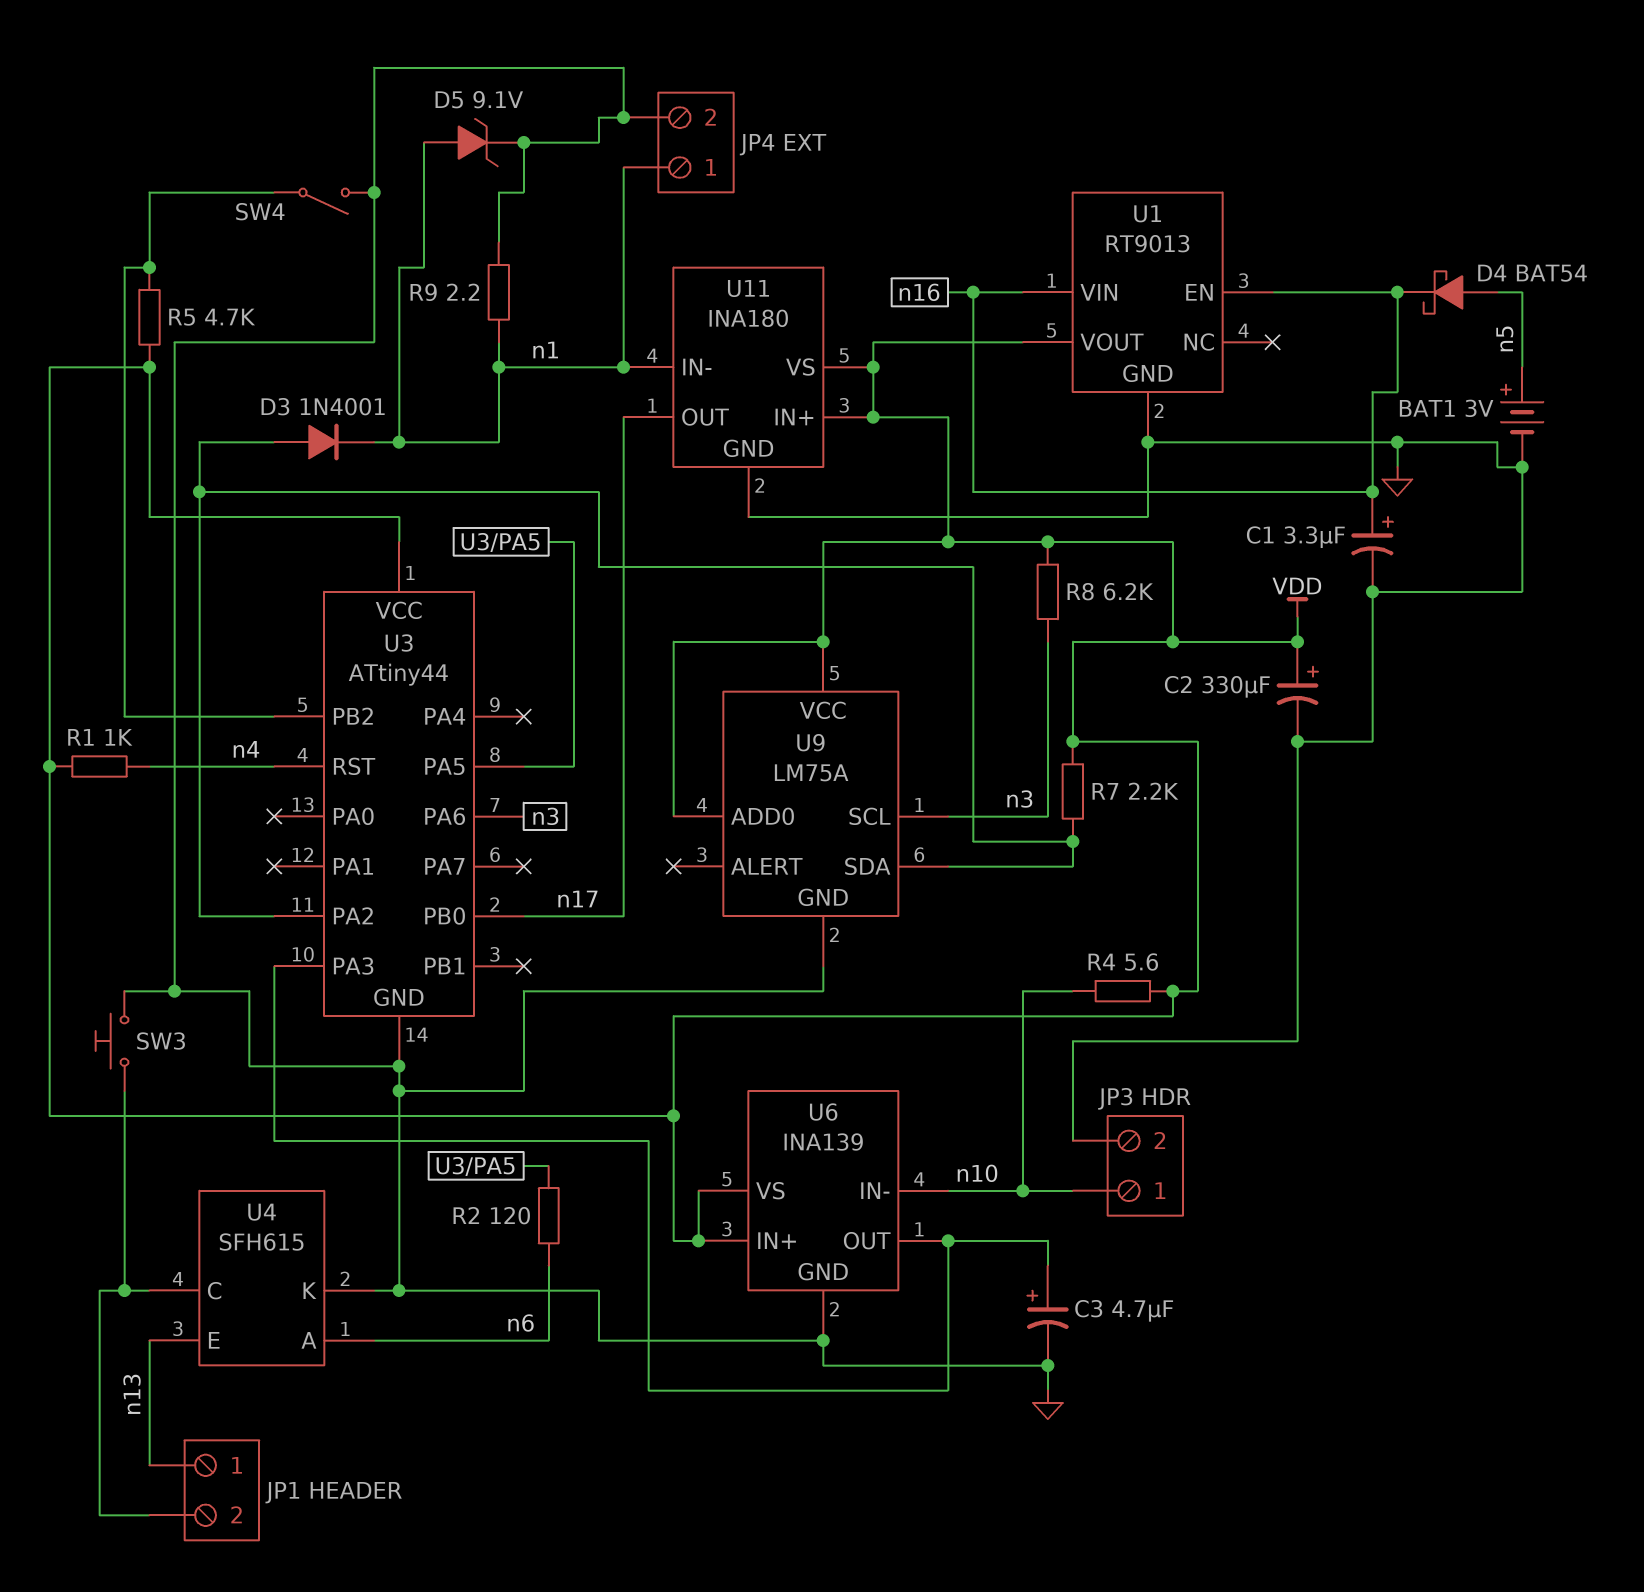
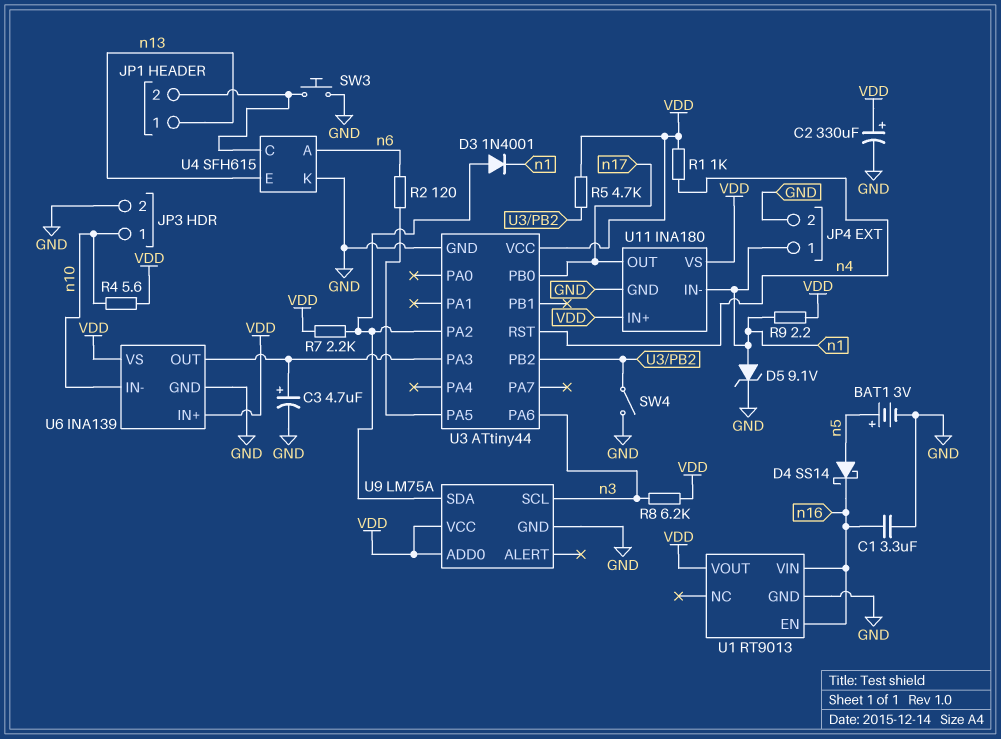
C1: 3.3uF (plus n16, minus GND) -> 3.3uF (GND, n16)
D4: schottky BAT54 (A n5, K n16) -> schottky SS14 (A n5, K n16)
R9: 2.2 (GND, n1) -> 2.2 (VDD, n1)

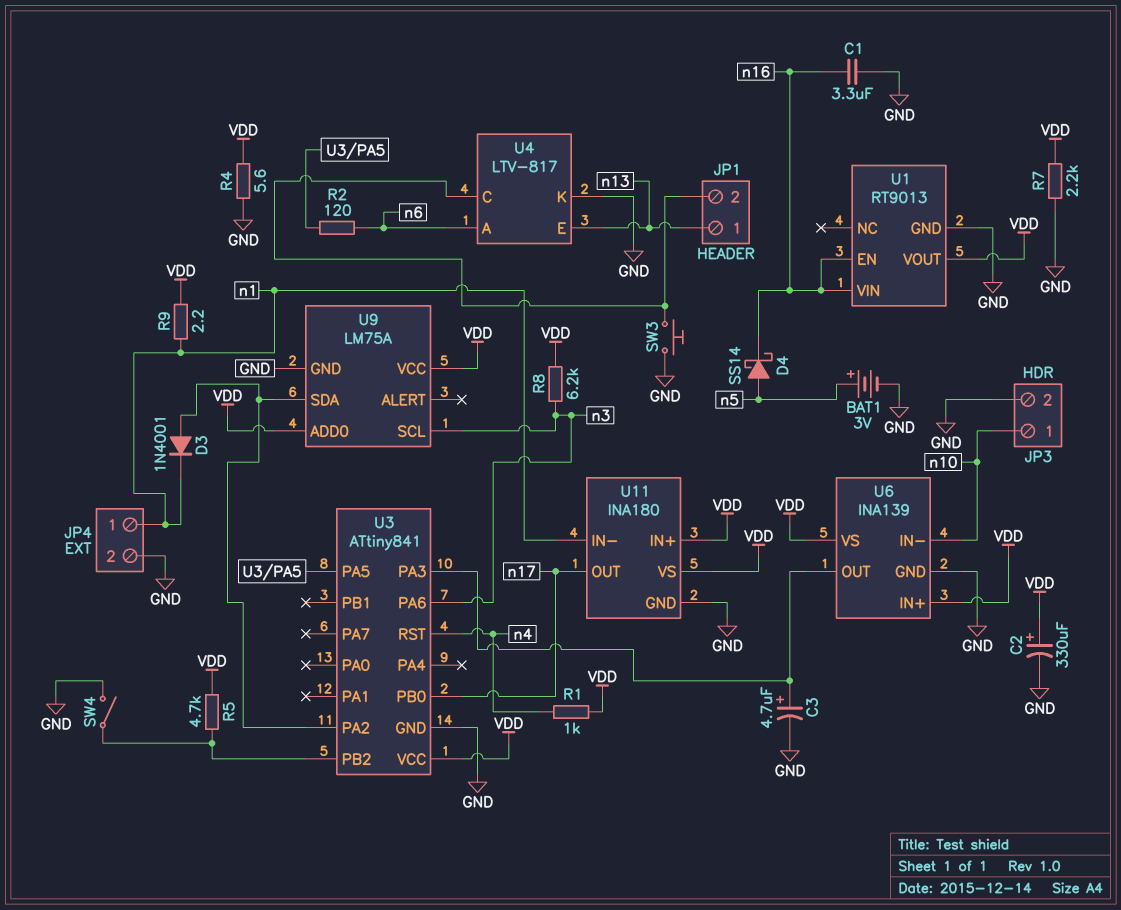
D5: zener 9.1V (A n1, K GND) -> none
R4: 5.6 (VDD, n10) -> 5.6 (GND, VDD)
R7: 2.2k (U3/PA2, VDD) -> 2.2k (GND, VDD)
U3: ATtiny44 -> ATtiny841
U4: SFH615 -> LTV-817

